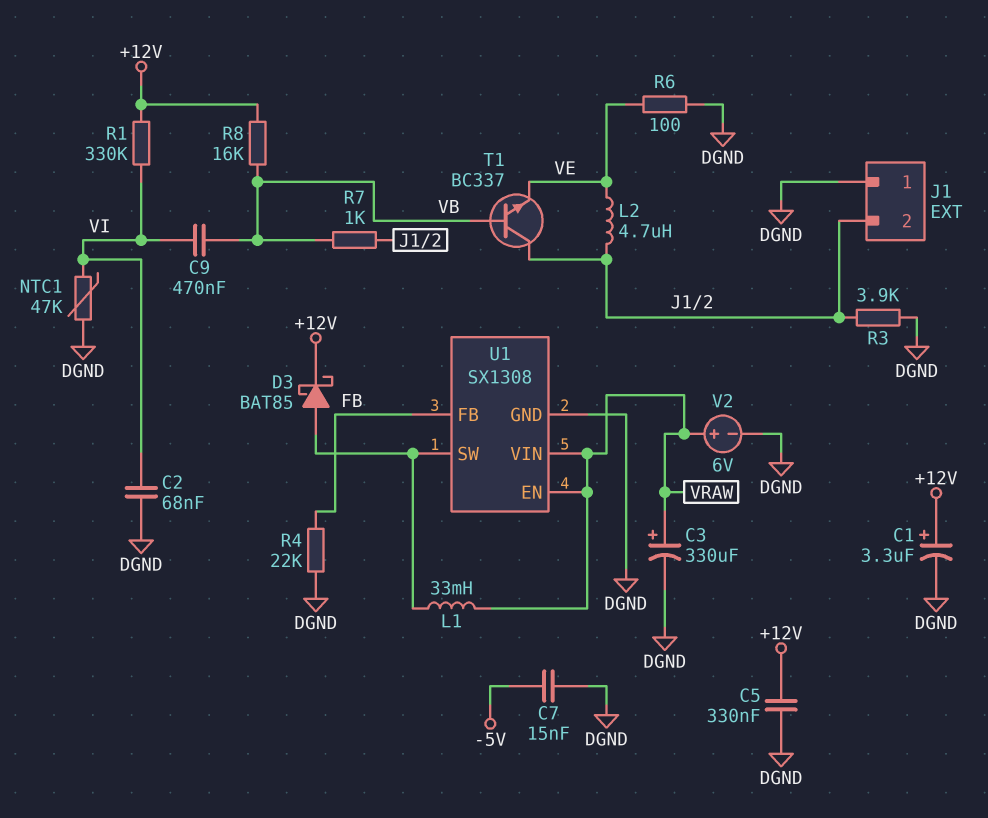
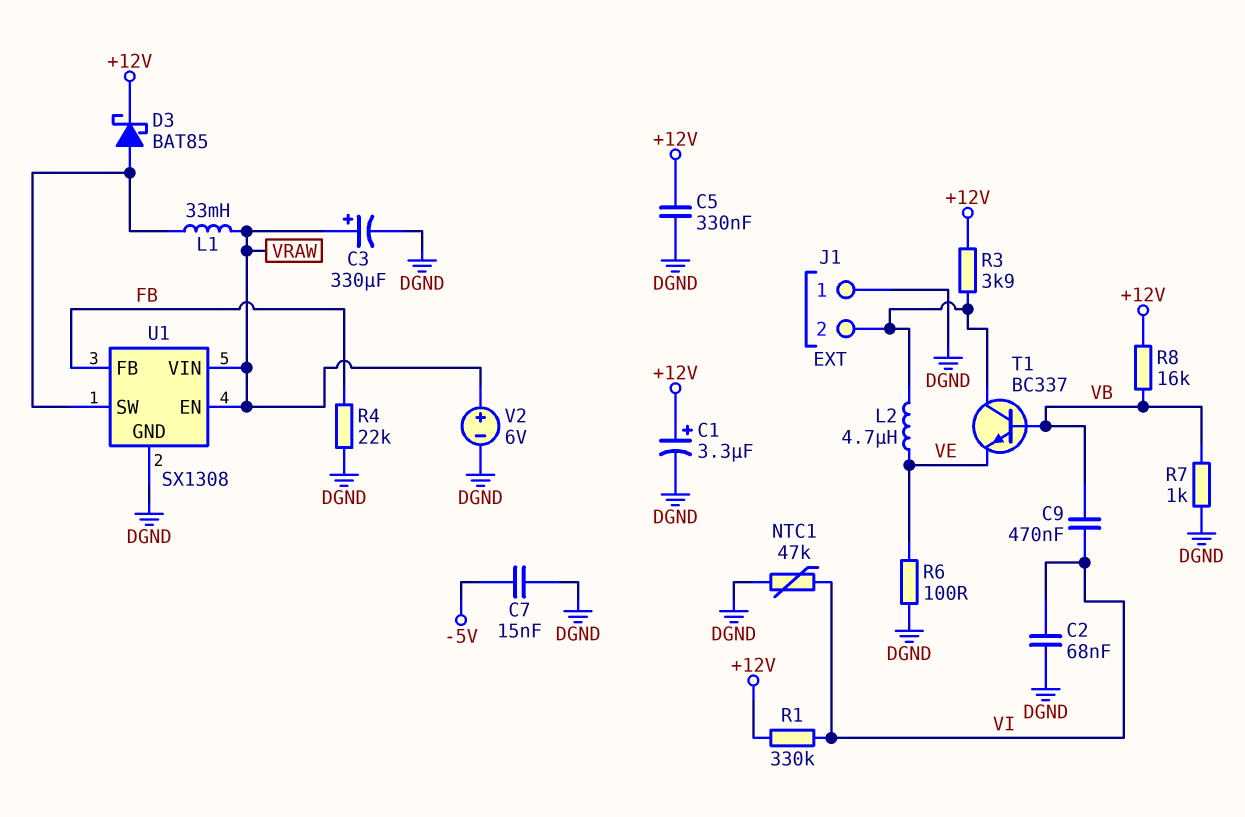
R3: 3.9k (DGND, J1/2) -> 3.9k (+12V, J1/2)
R7: 1k (J1/2, VB) -> 1k (DGND, VB)

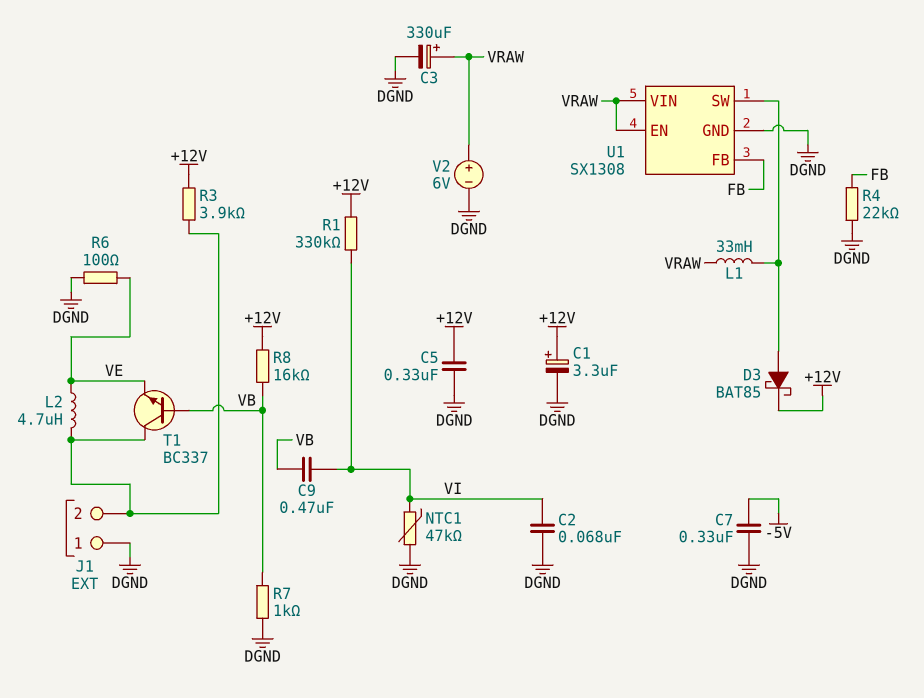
C7: 15nF (-5V, DGND) -> 330nF (-5V, DGND)

